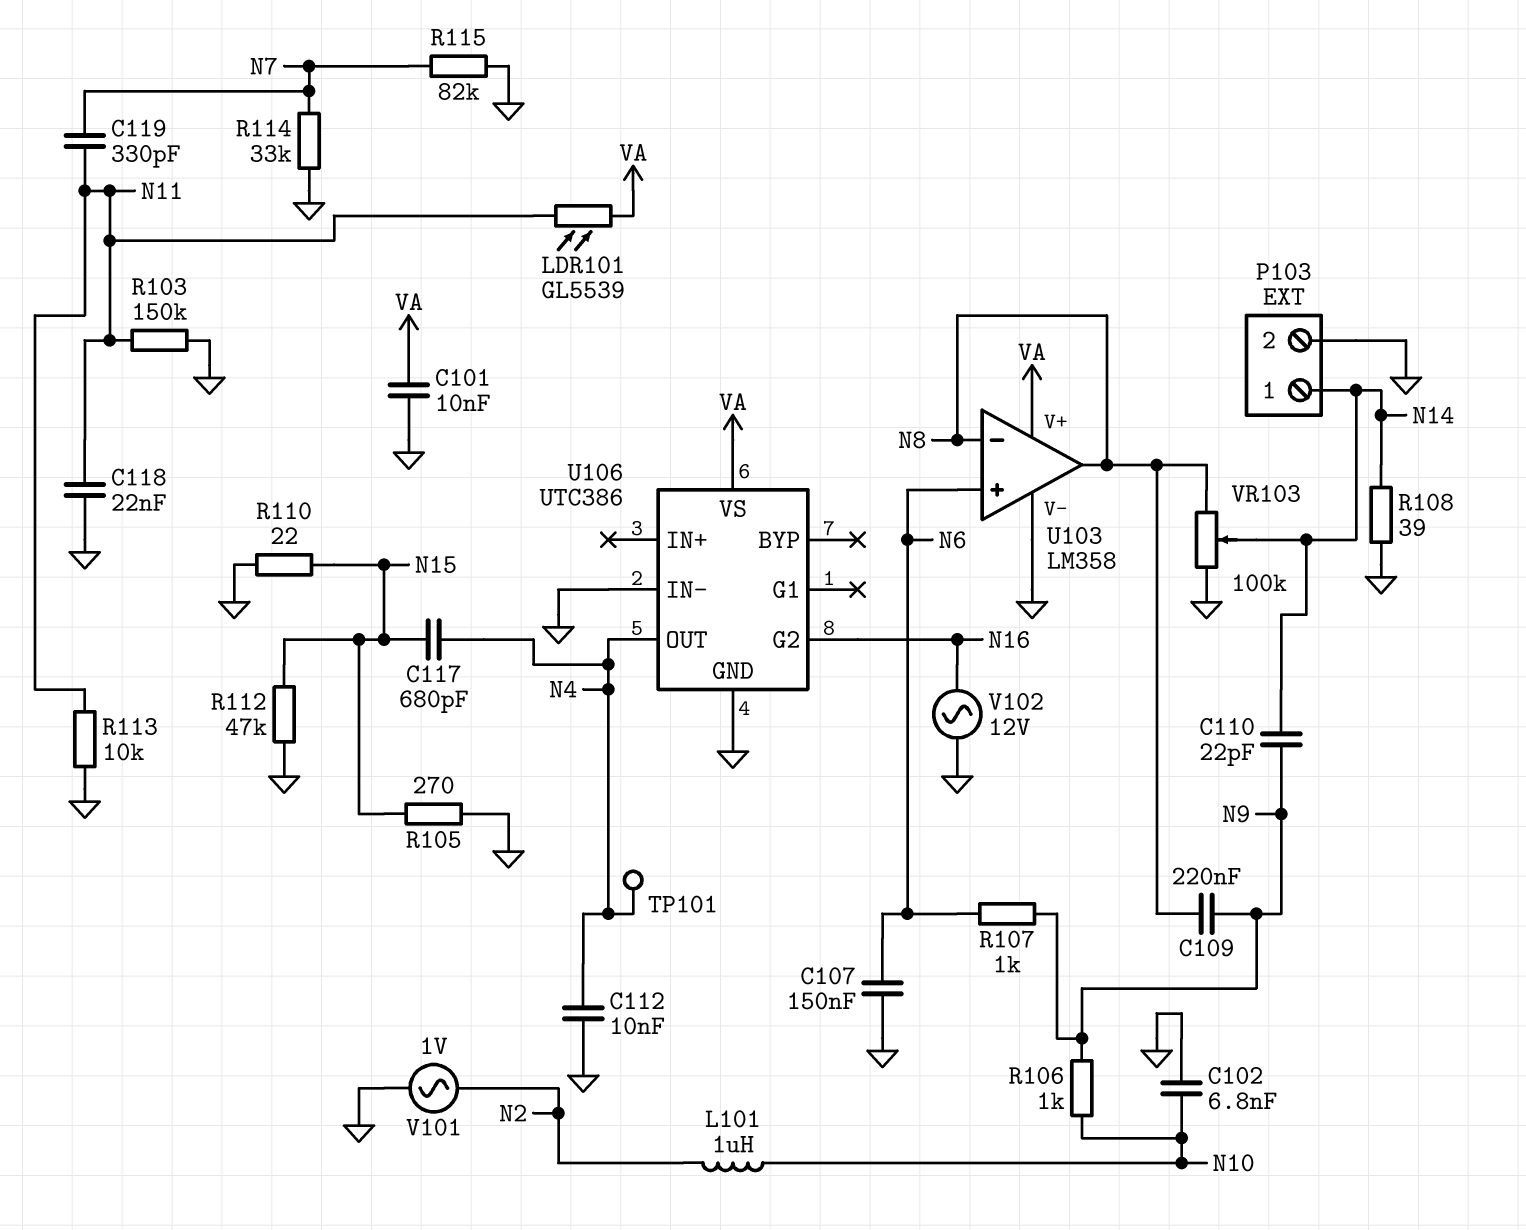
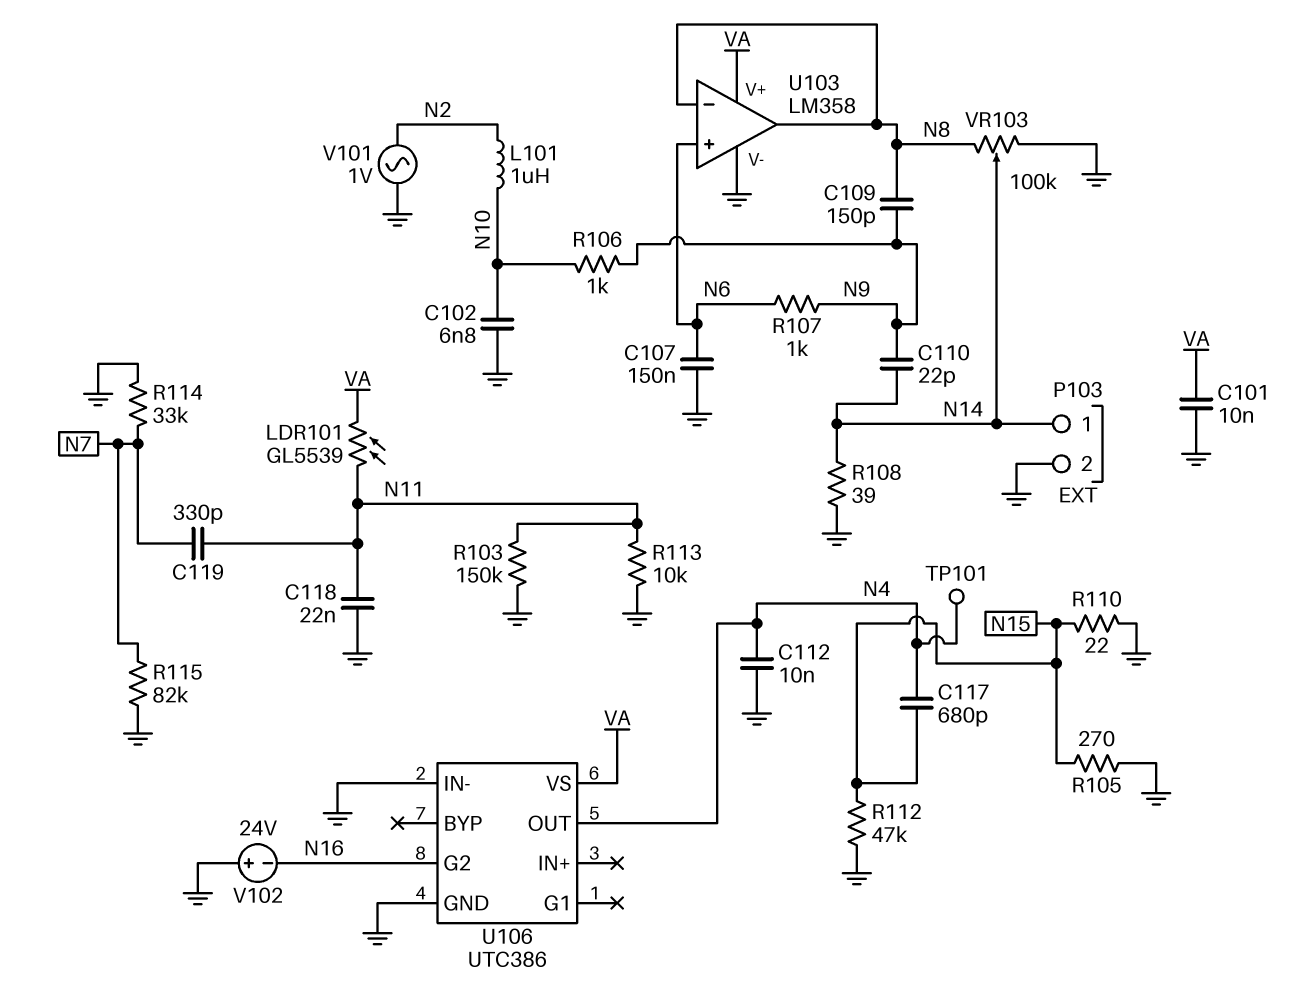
C109: 220nF (N8, N9) -> 150pF (N8, N9)
V102: AC 12V (GND, N16) -> 24V (plus GND, minus N16)

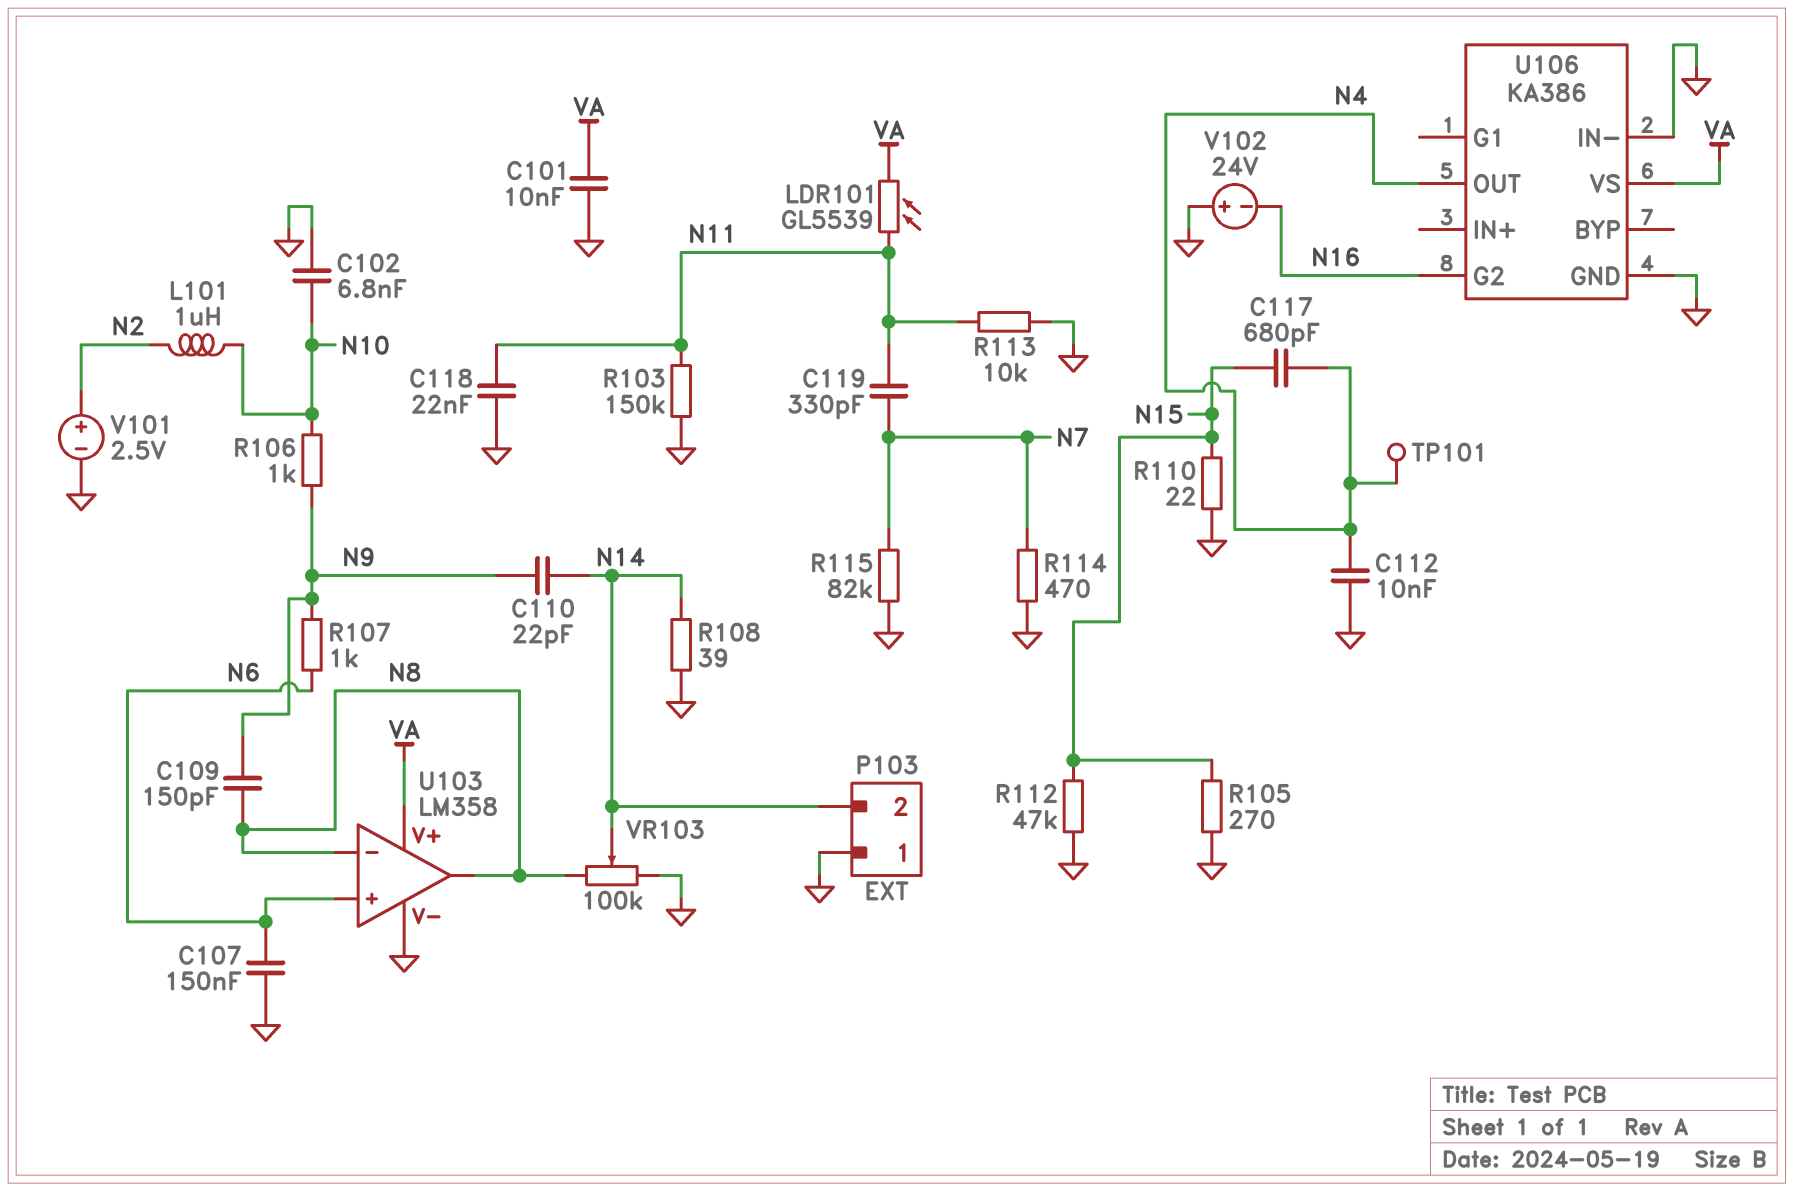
P103 pin 1: N14 -> GND
P103 pin 2: GND -> N14
R114: 33k (GND, N7) -> 470 (GND, N7)
U106: UTC386 -> KA386
V101: AC 1V (GND, N2) -> 2.5V (plus N2, minus GND)

